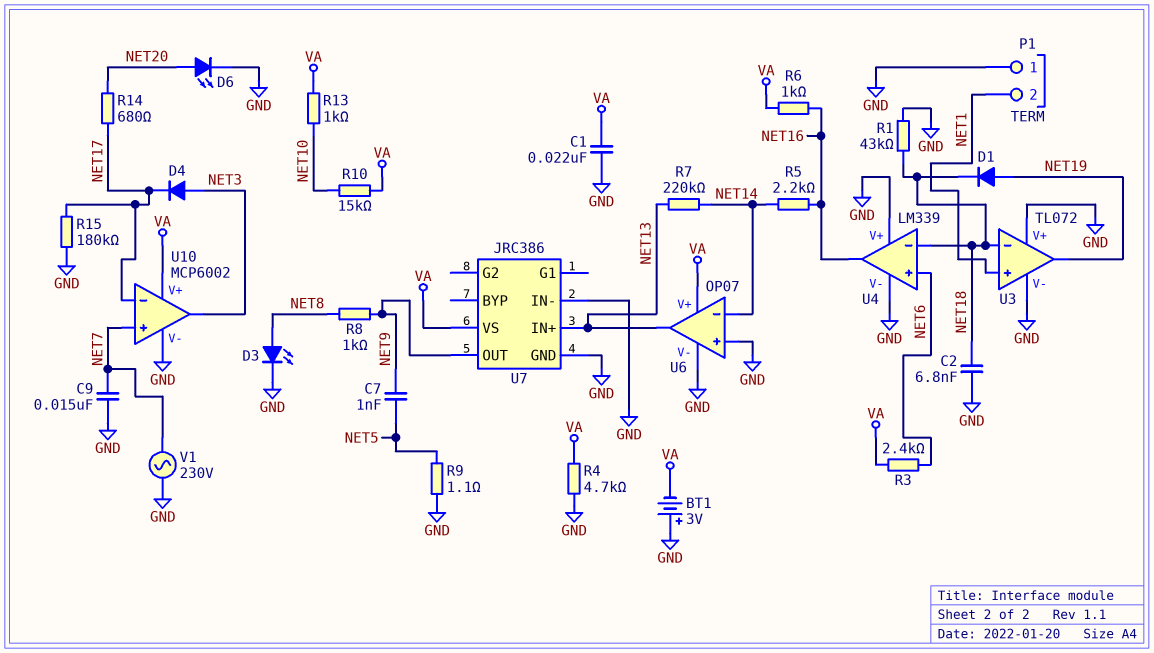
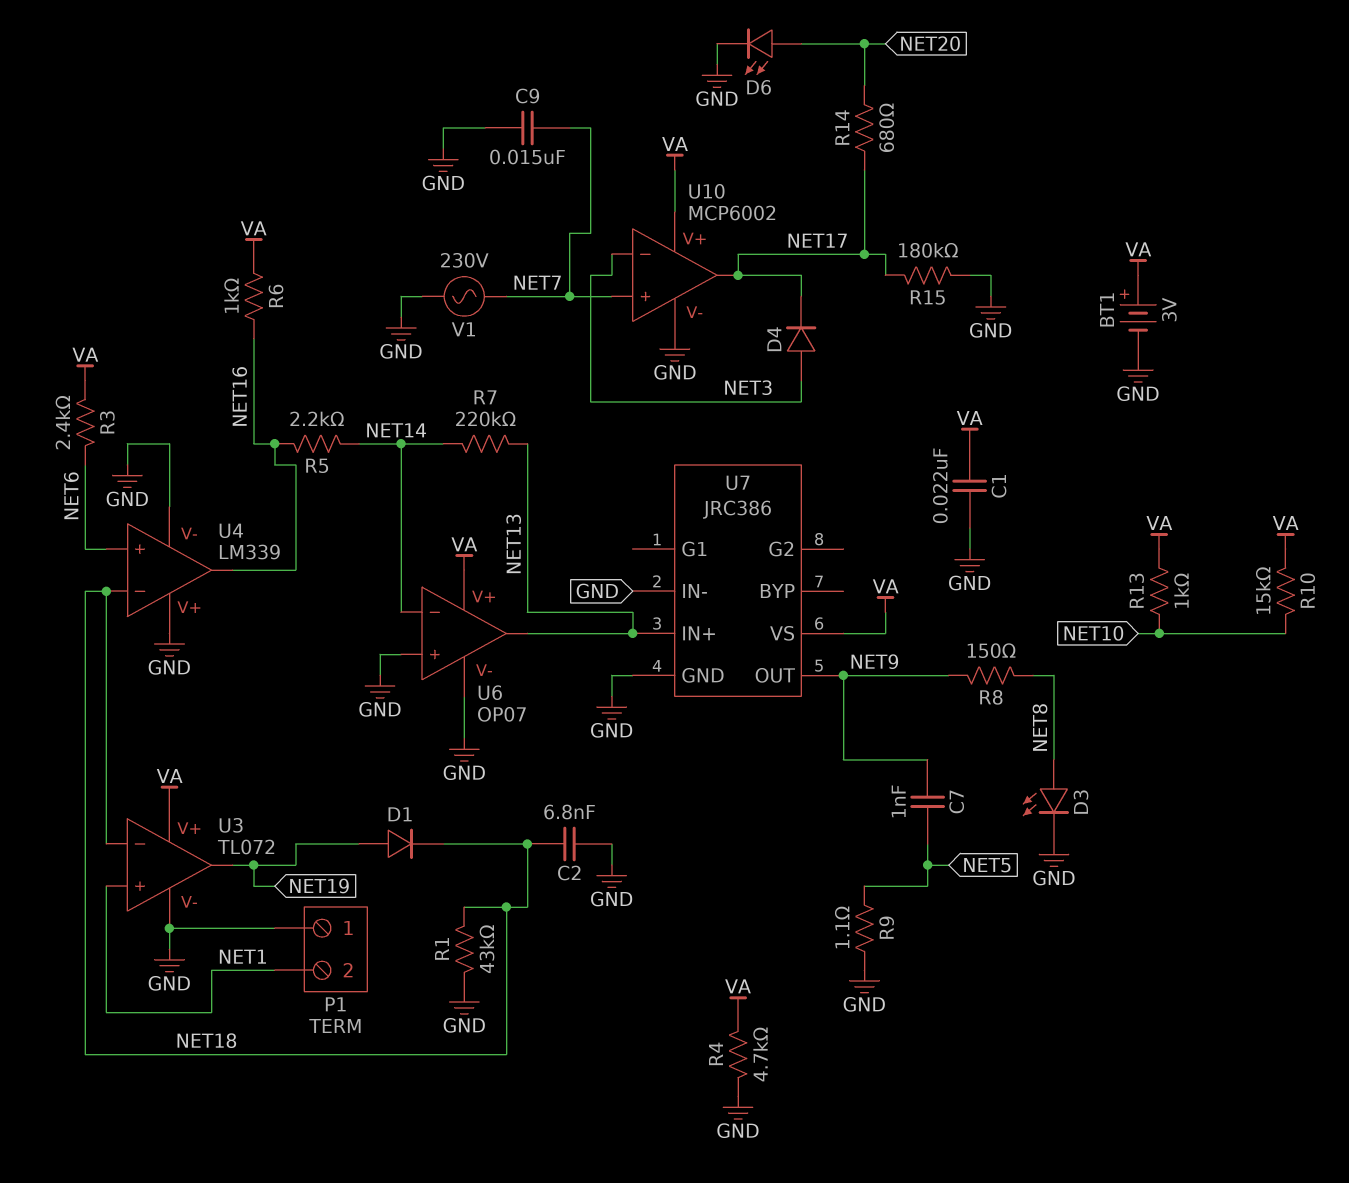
BT1: 3V (plus GND, minus VA) -> 3V (plus VA, minus GND)
R8: 1k (NET8, NET9) -> 150 (NET8, NET9)
U3 pin V+: GND -> VA
U10 pin in-: NET17 -> NET3
U10 pin out: NET3 -> NET17

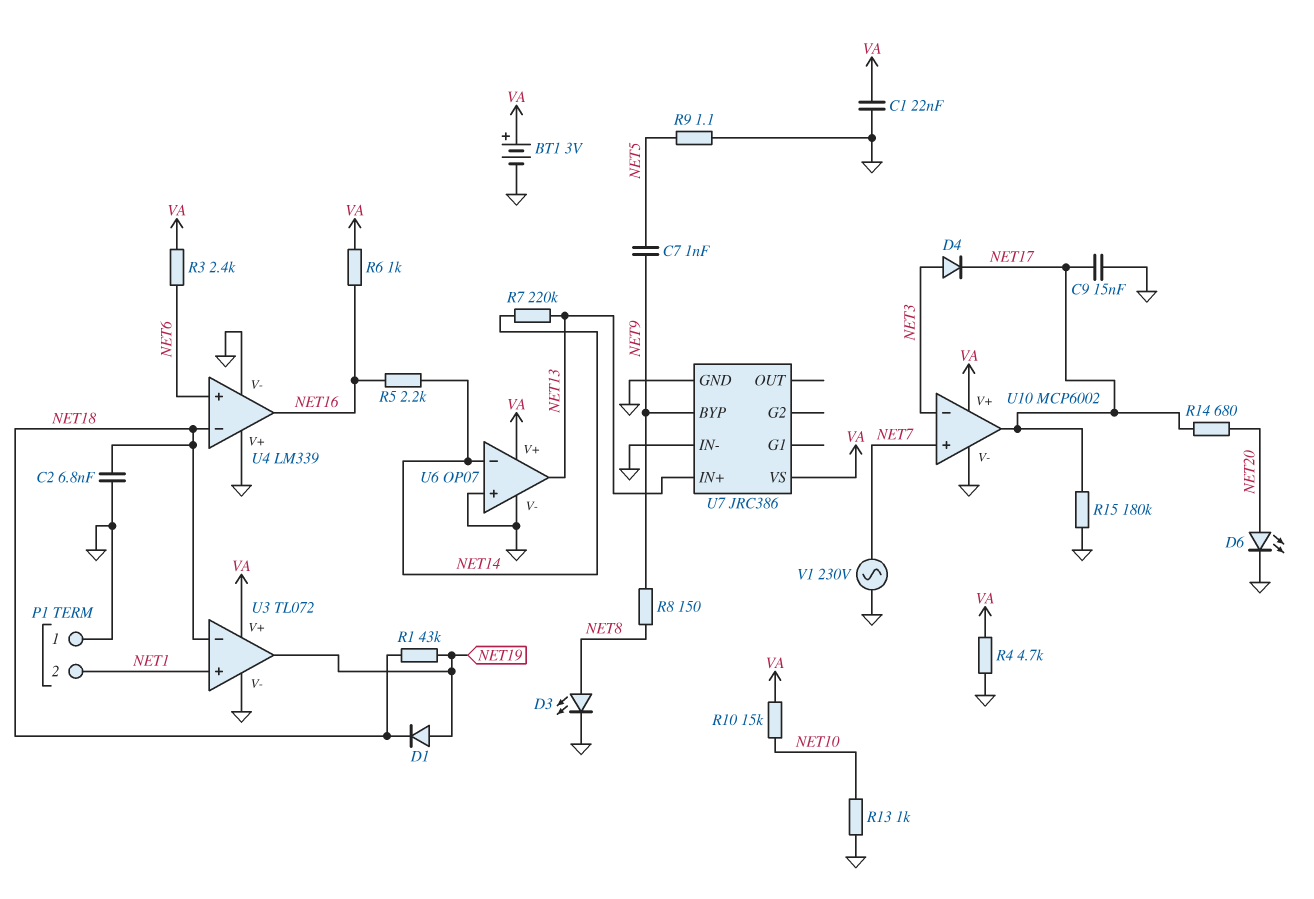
C9: 15nF (GND, NET7) -> 15nF (GND, NET17)
R1: 43k (GND, NET18) -> 43k (NET18, NET19)
R13: 1k (NET10, VA) -> 1k (GND, NET10)
U7 pin BYP: none -> NET9
U7 pin OUT: NET9 -> none

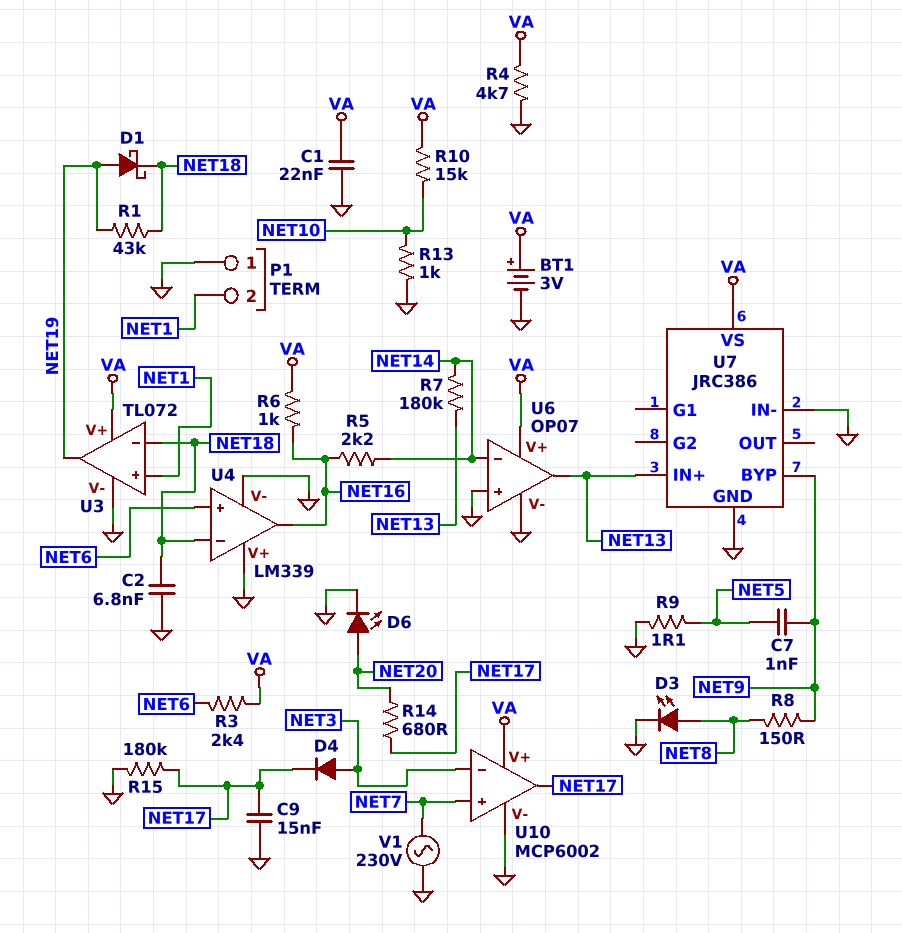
D1: diode (A NET19, K NET18) -> schottky (A NET19, K NET18)
R7: 220k (NET13, NET14) -> 180k (NET13, NET14)

